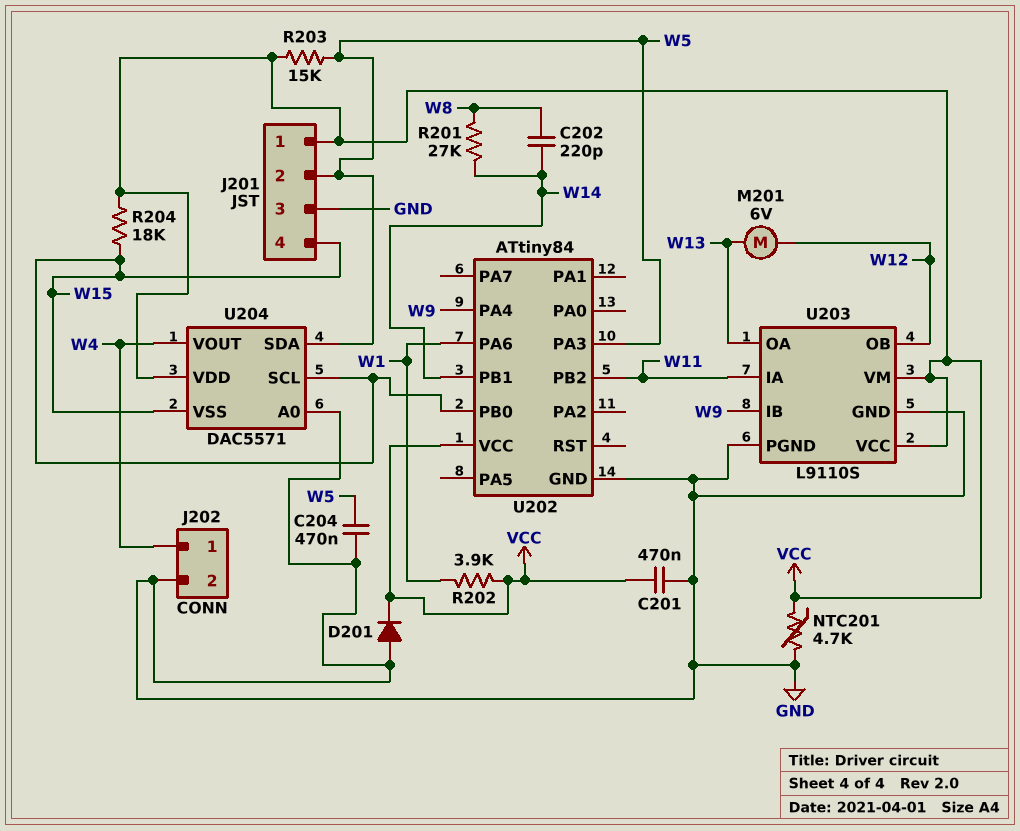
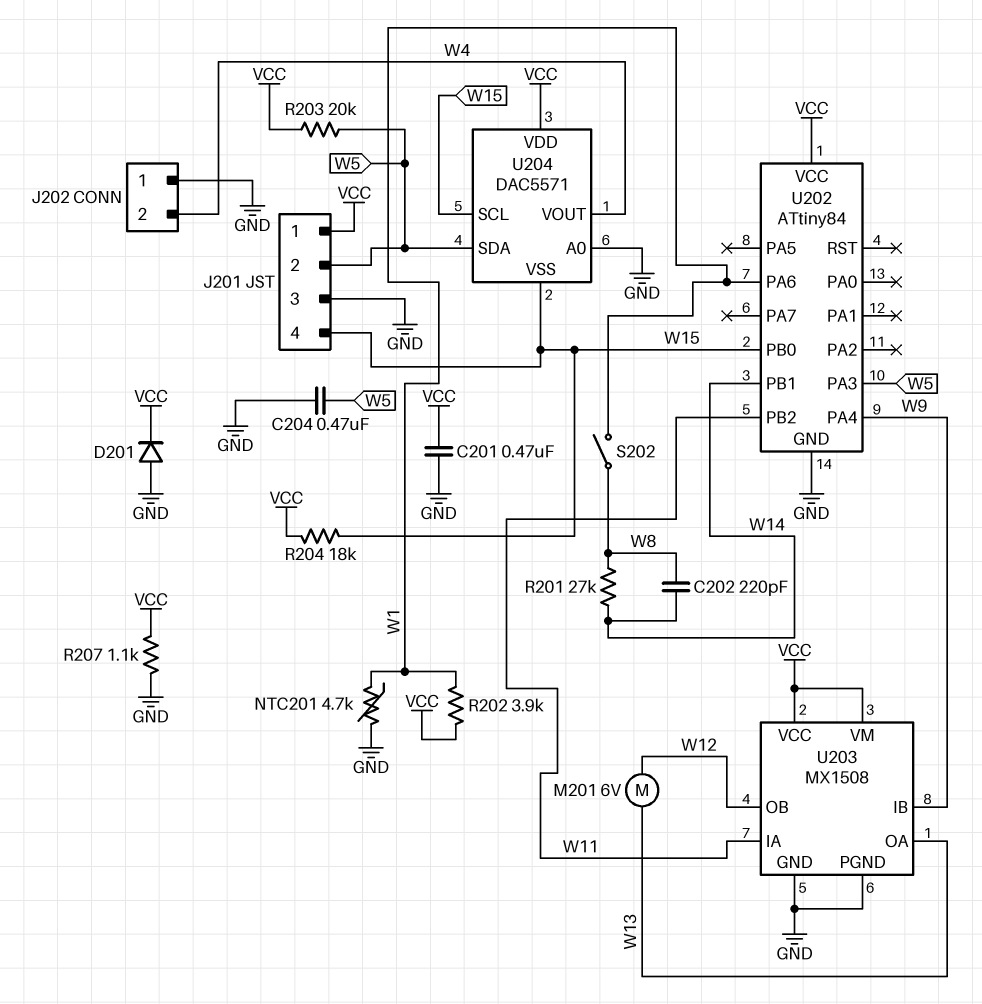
J202 pin 1: W4 -> GND
J202 pin 2: GND -> W4
NTC201: 4.7k (GND, VCC) -> 4.7k (GND, W1)
R203: 15k (VCC, W5) -> 20k (VCC, W5)
R207: none -> 1.1k (GND, VCC)
S202: none -> switch (W1, W8)
U203: L9110S -> MX1508

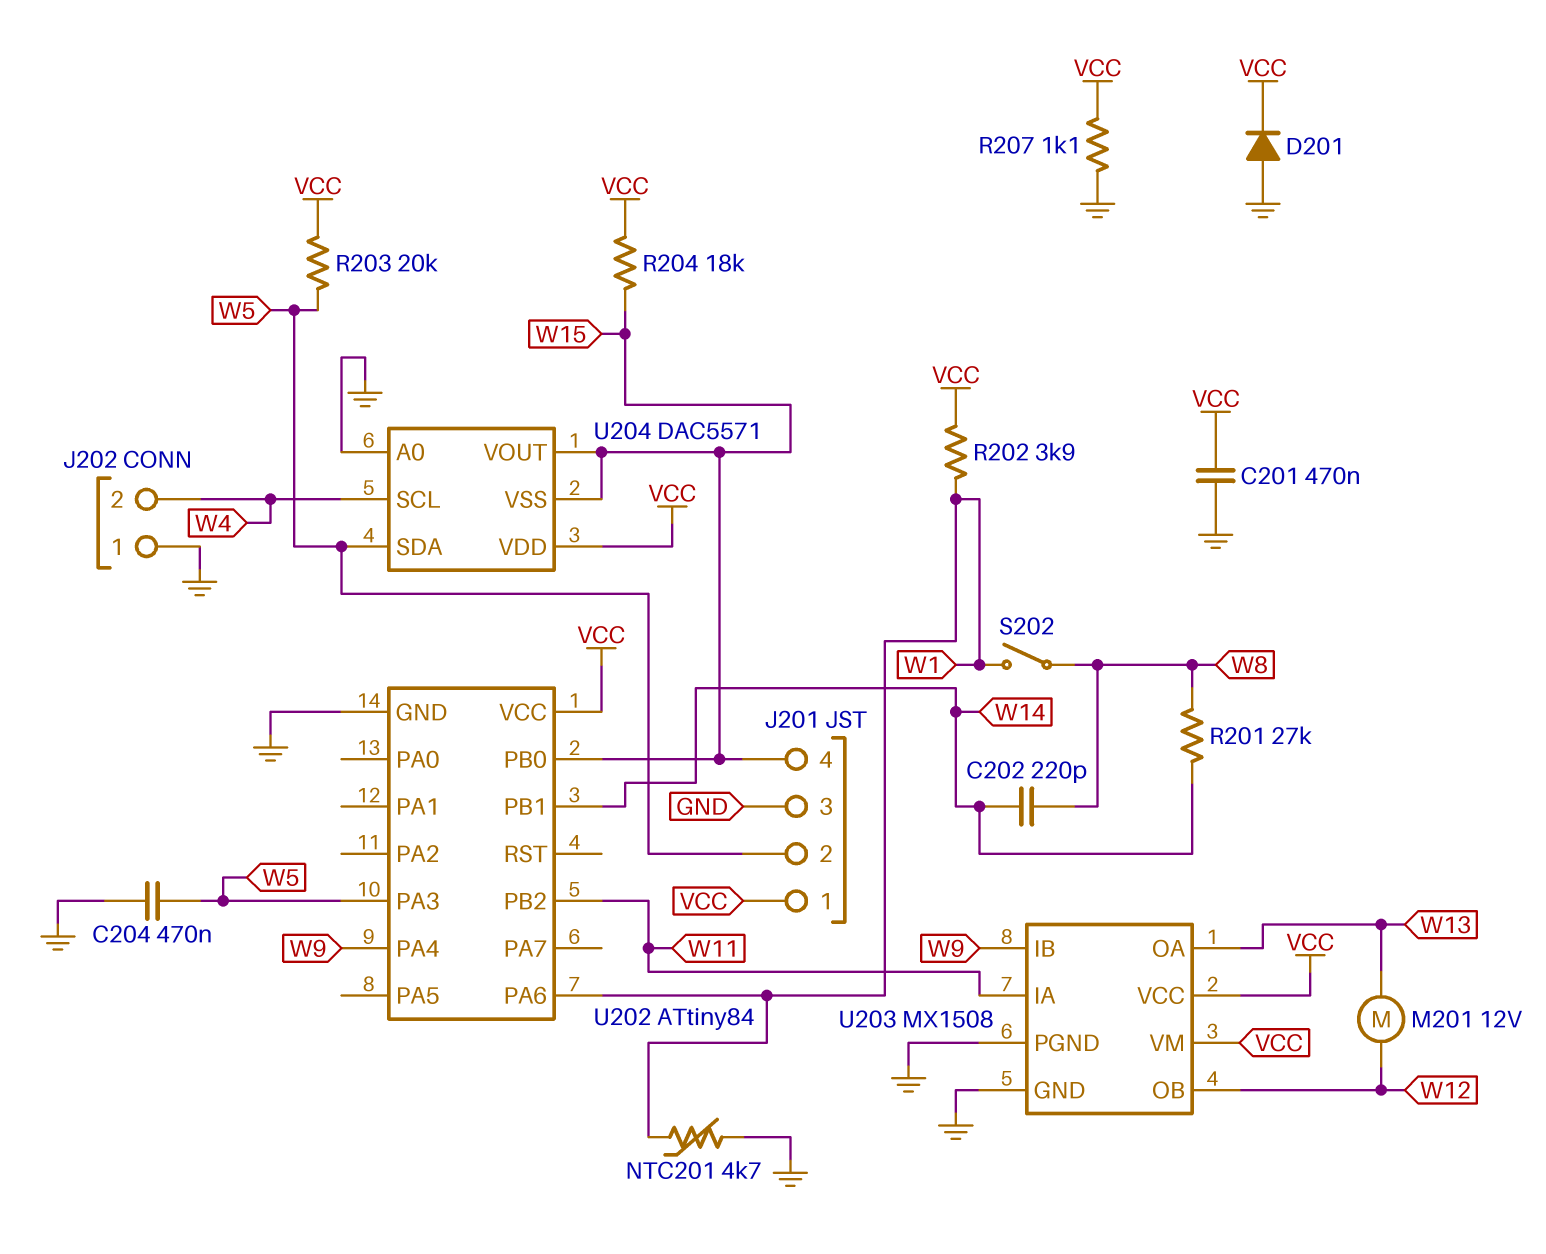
M201: motor 6V (W12, W13) -> motor 12V (W12, W13)
U204 pin SCL: W15 -> W4
U204 pin VOUT: W4 -> W15

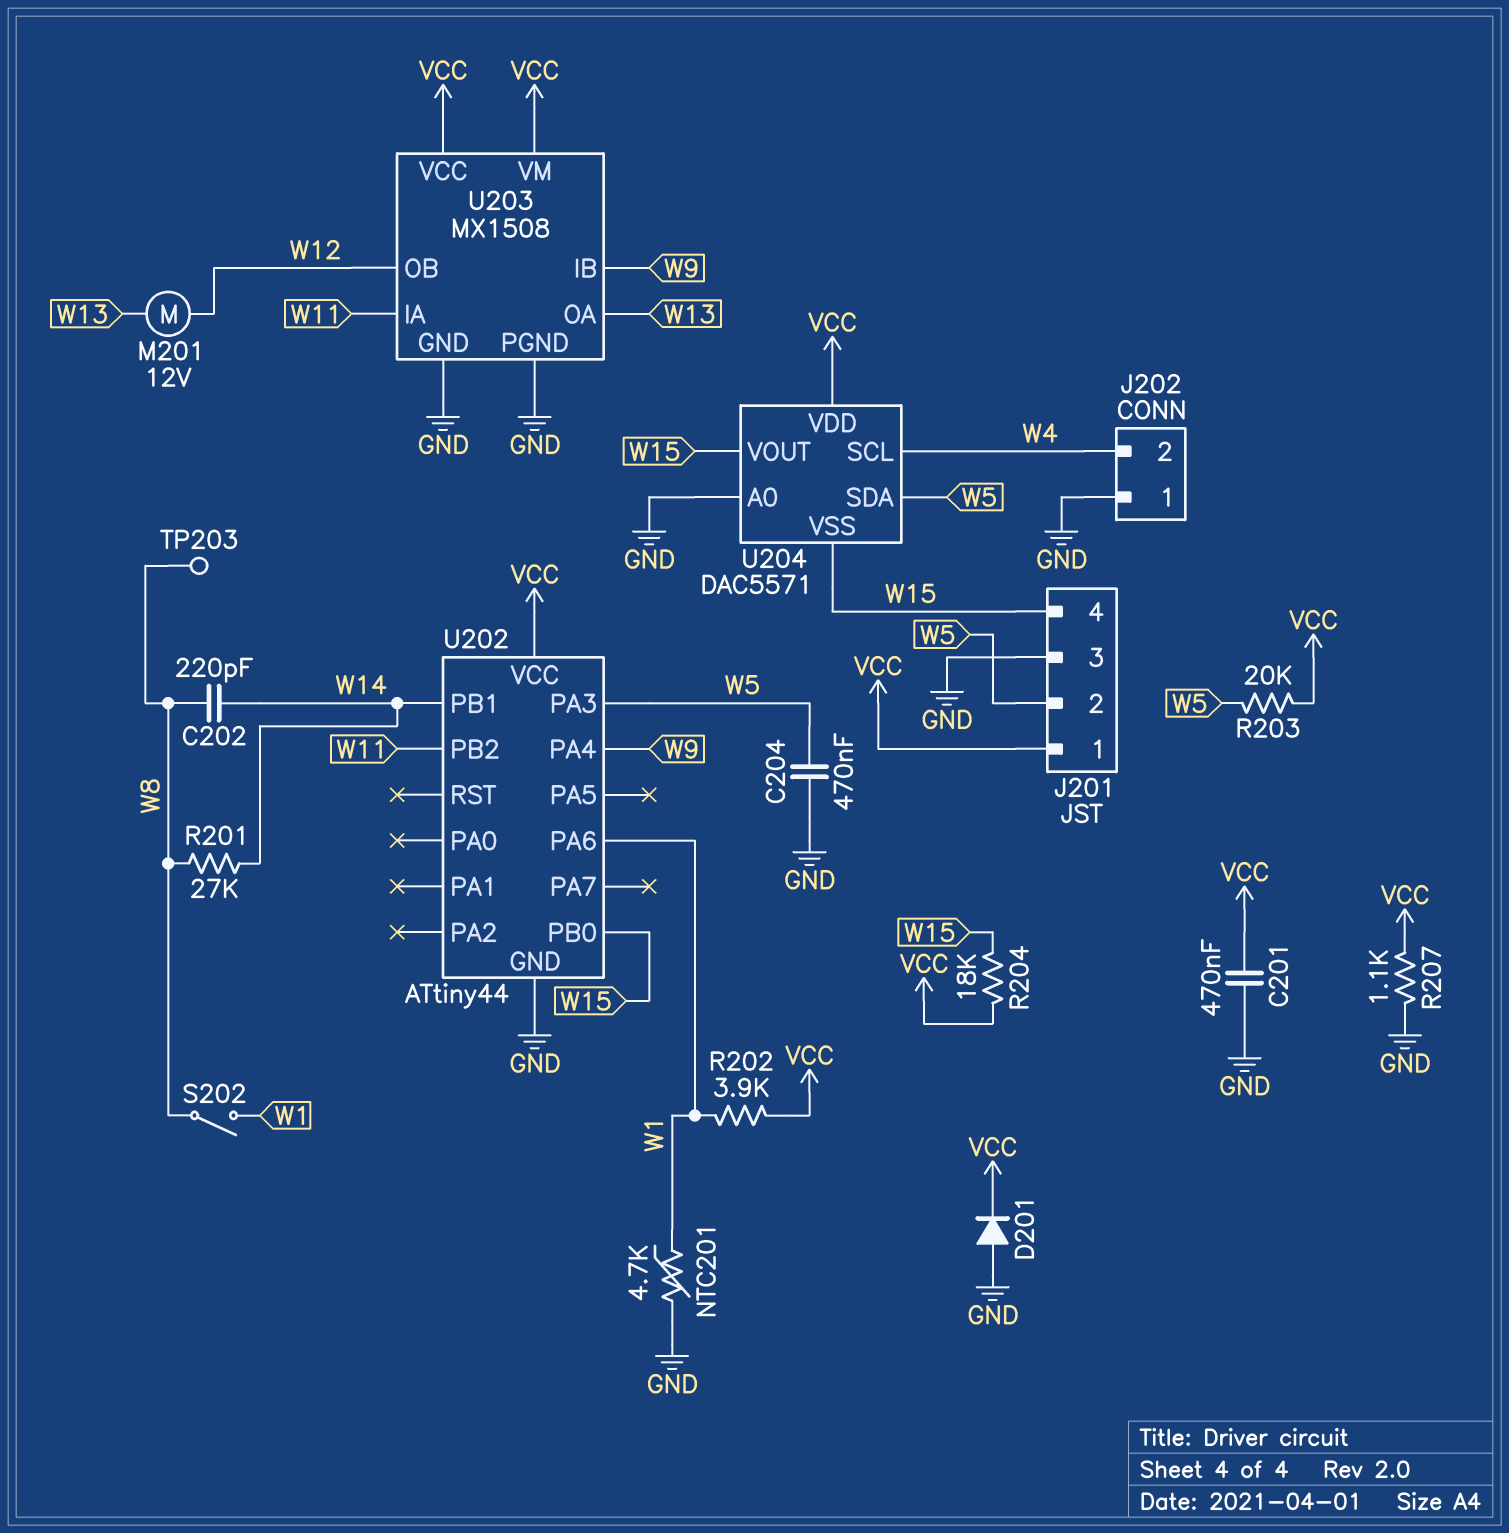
TP203: none -> test point (W8)
U202: ATtiny84 -> ATtiny44

